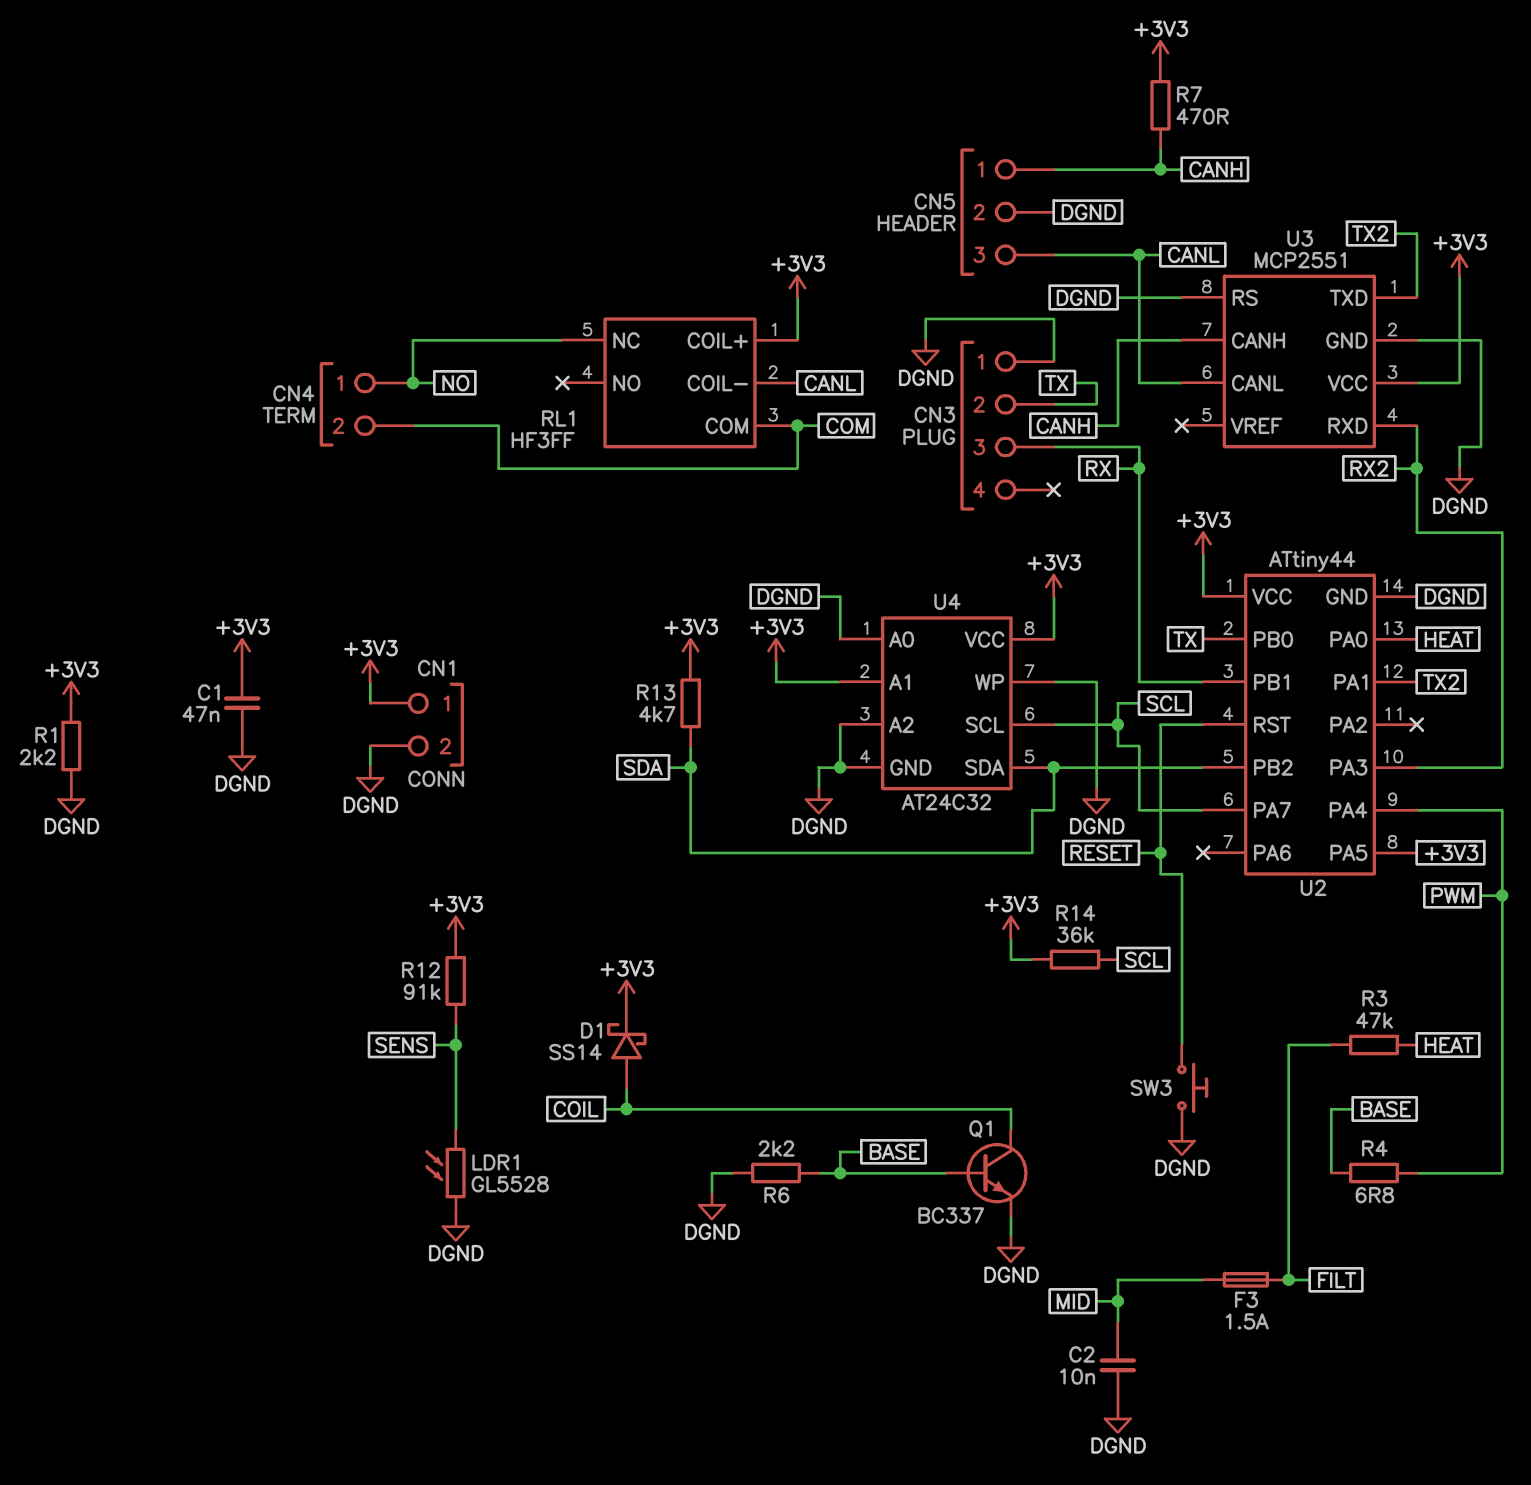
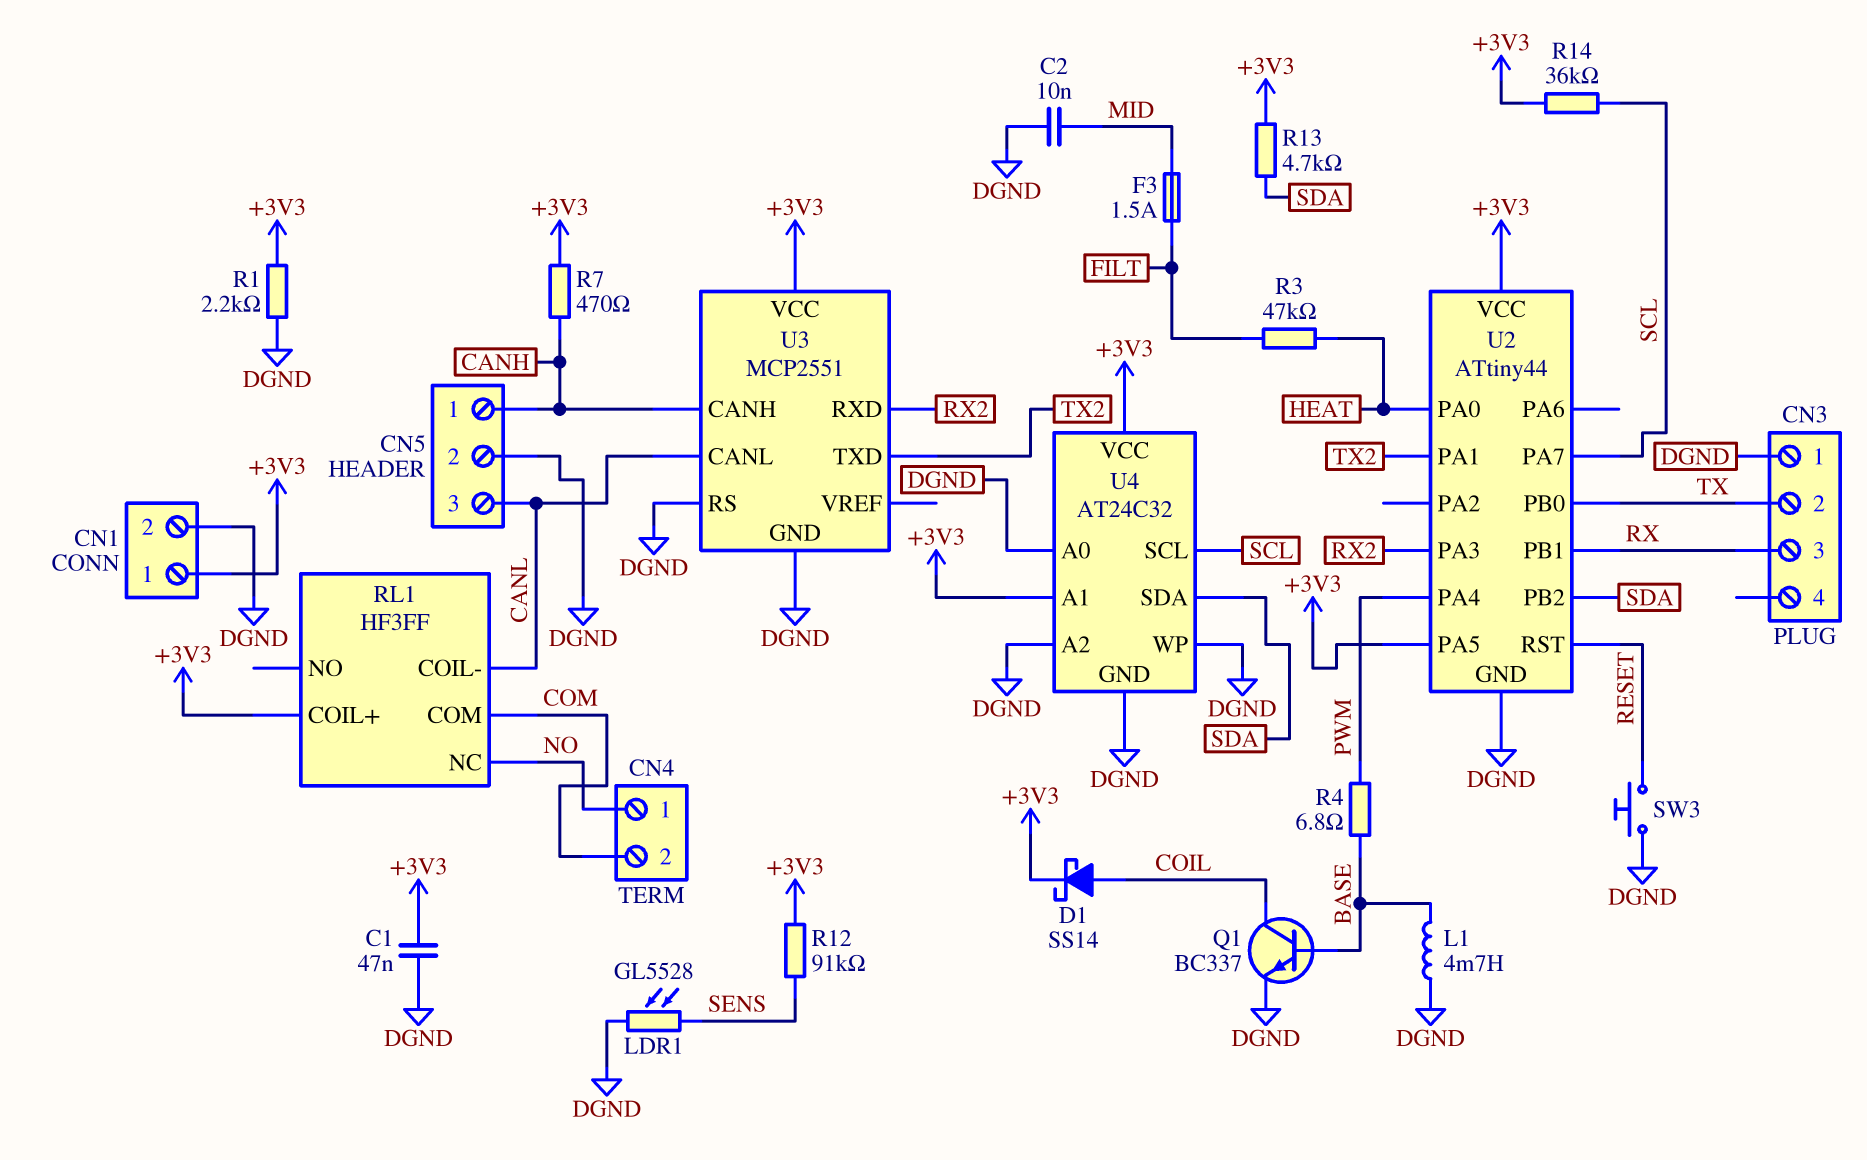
L1: none -> 4.7mH (BASE, DGND)
R6: 2.2k (BASE, DGND) -> none

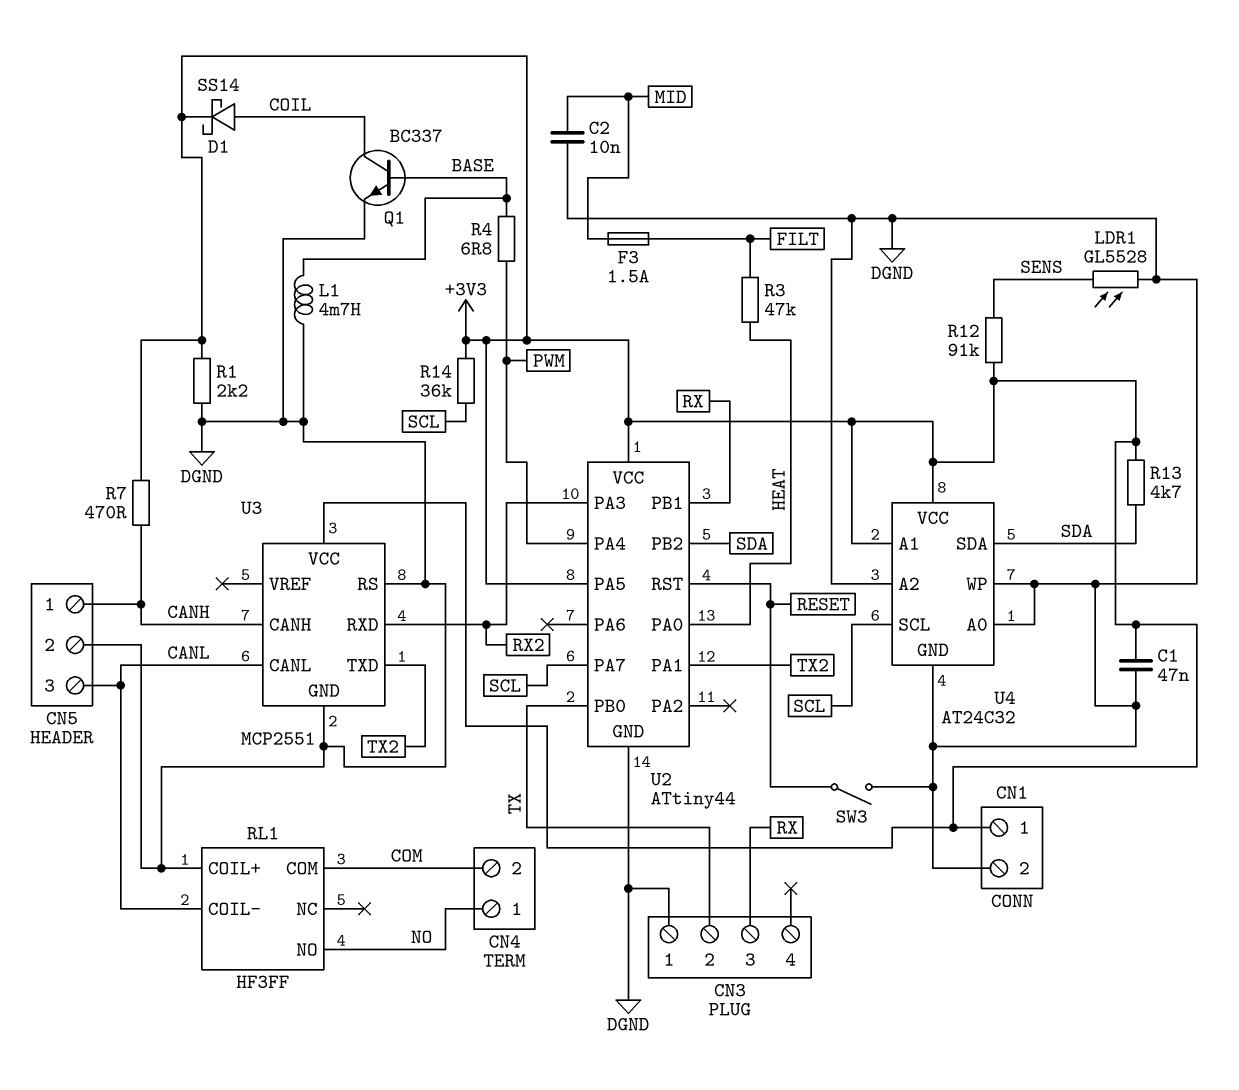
RL1 pin COIL+: +3V3 -> DGND
RL1 pin NC: NO -> none
RL1 pin NO: none -> NO
SW3: button (DGND, RESET) -> switch (DGND, RESET)

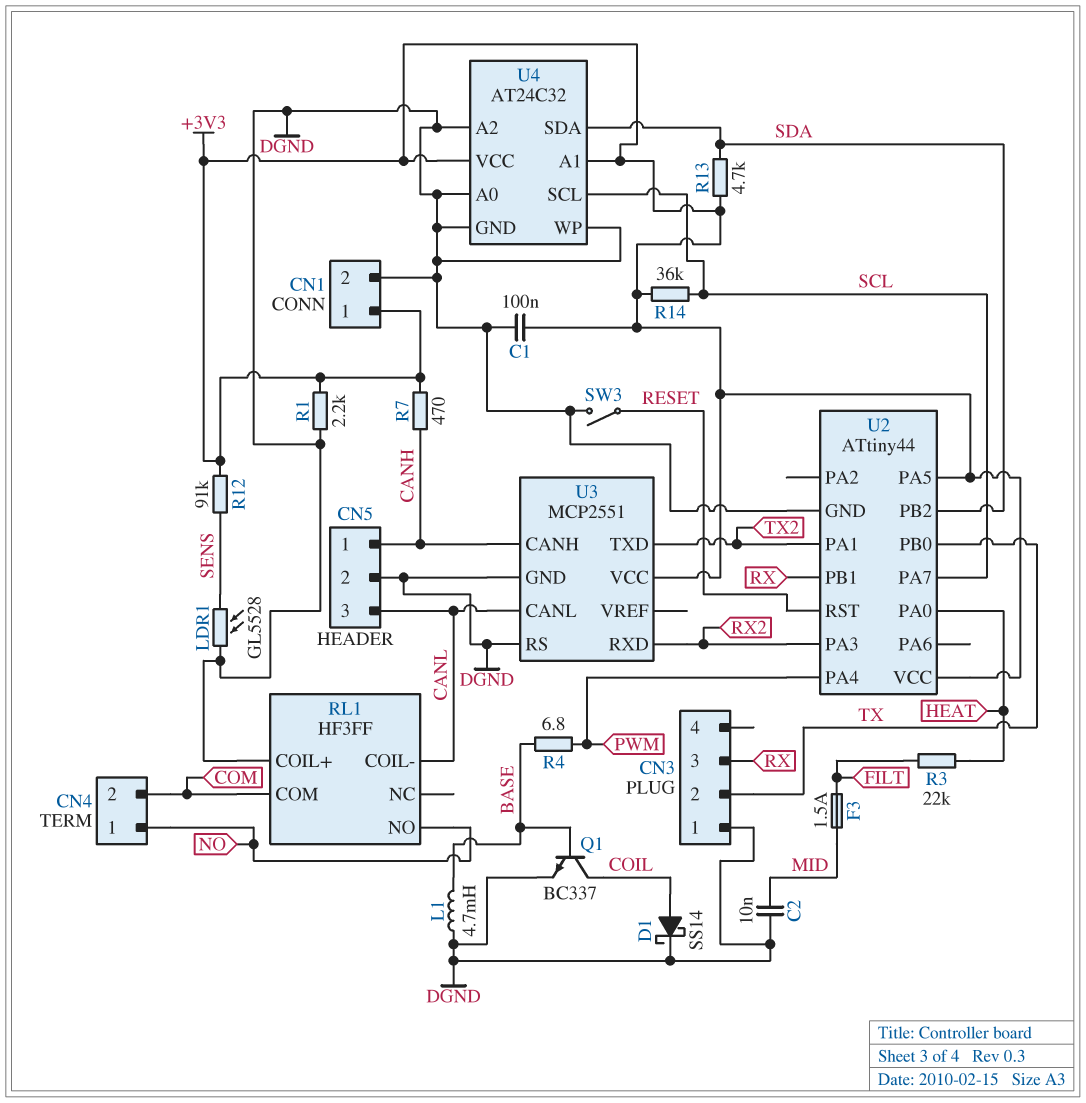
C1: 47nF (+3V3, DGND) -> 100nF (+3V3, DGND)
D1: schottky SS14 (A COIL, K +3V3) -> schottky SS14 (A COIL, K DGND)
R3: 47k (FILT, HEAT) -> 22k (FILT, HEAT)

